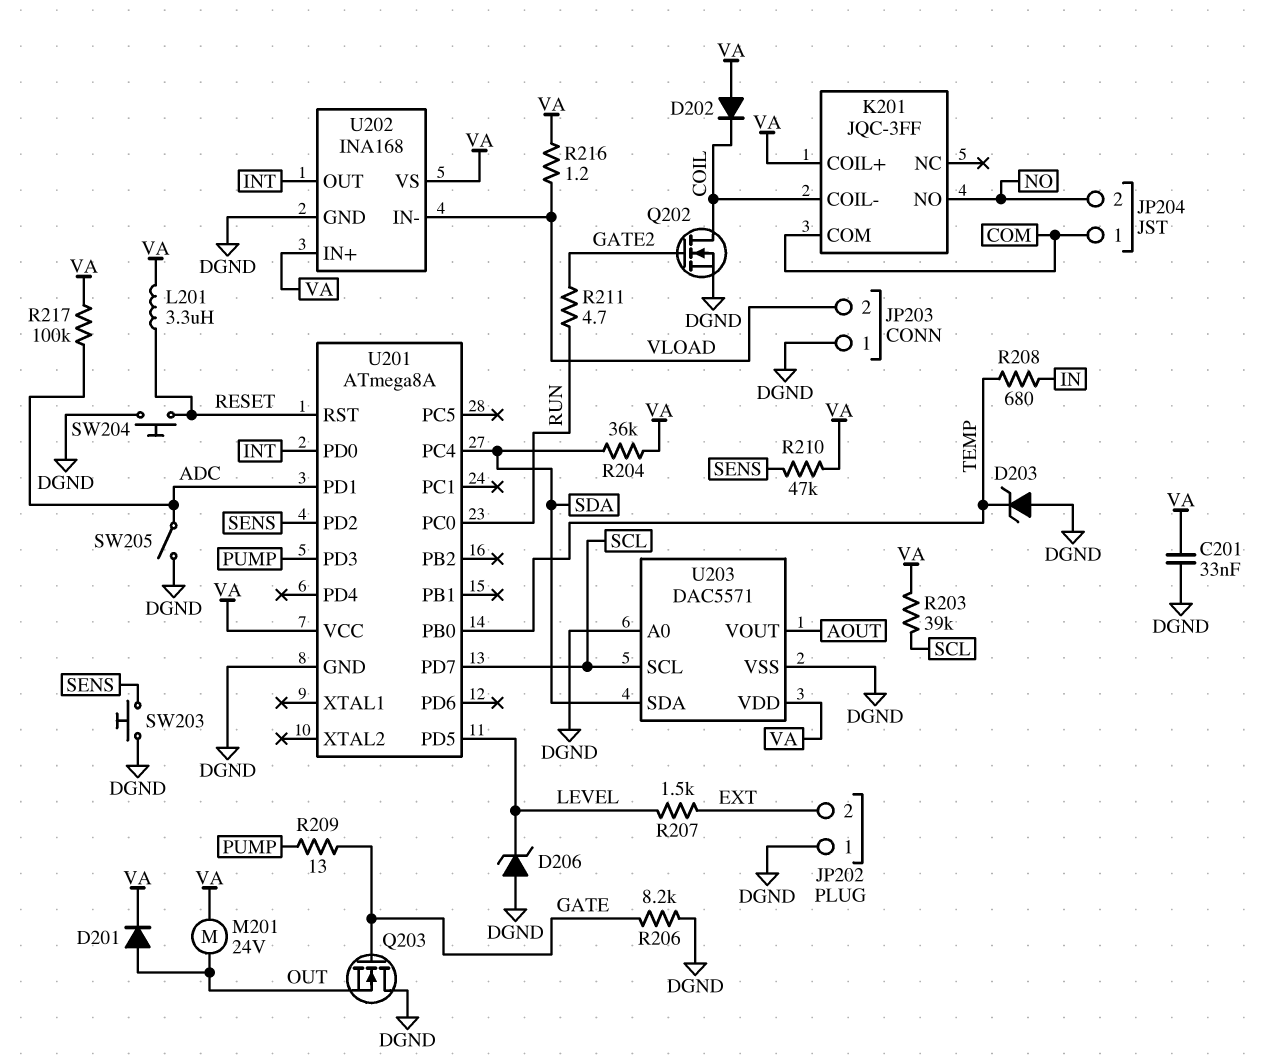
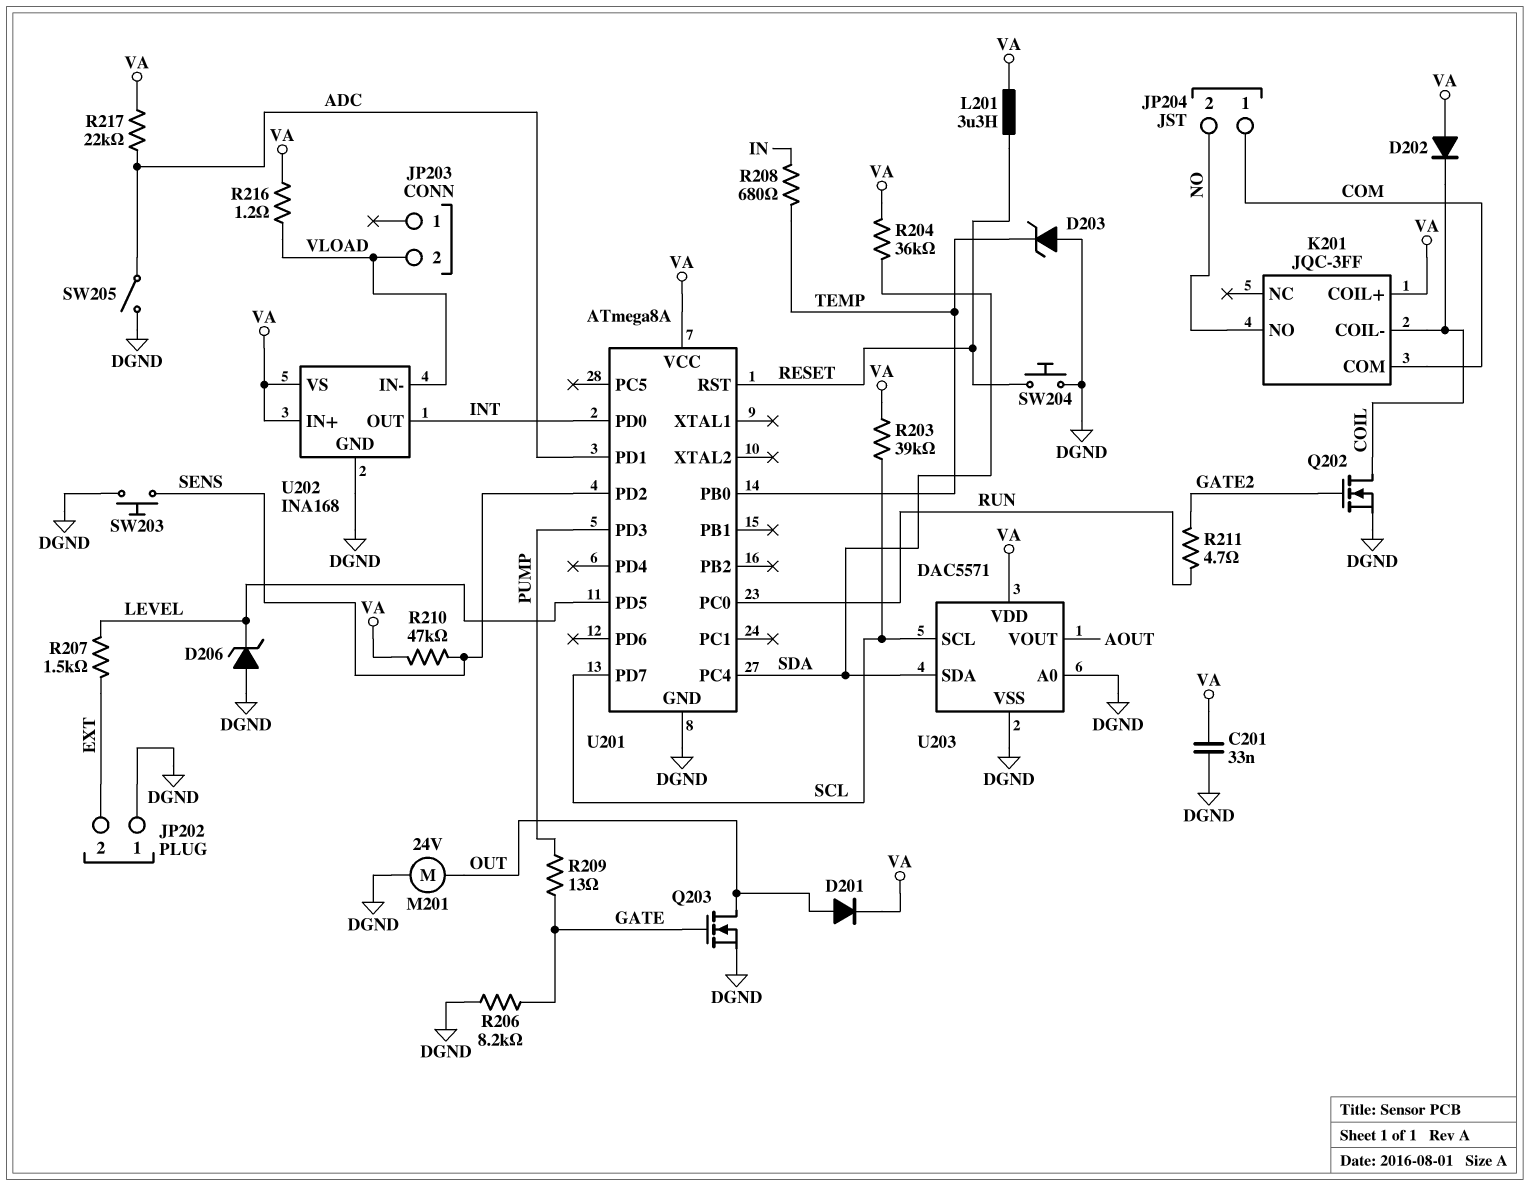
JP203 pin 1: DGND -> none
M201: motor 24V (OUT, VA) -> motor 24V (DGND, OUT)
Q203: NMOS (G GATE, D DGND, S OUT) -> NMOS (G GATE, D OUT, S DGND)
R217: 100k (ADC, VA) -> 22k (ADC, VA)

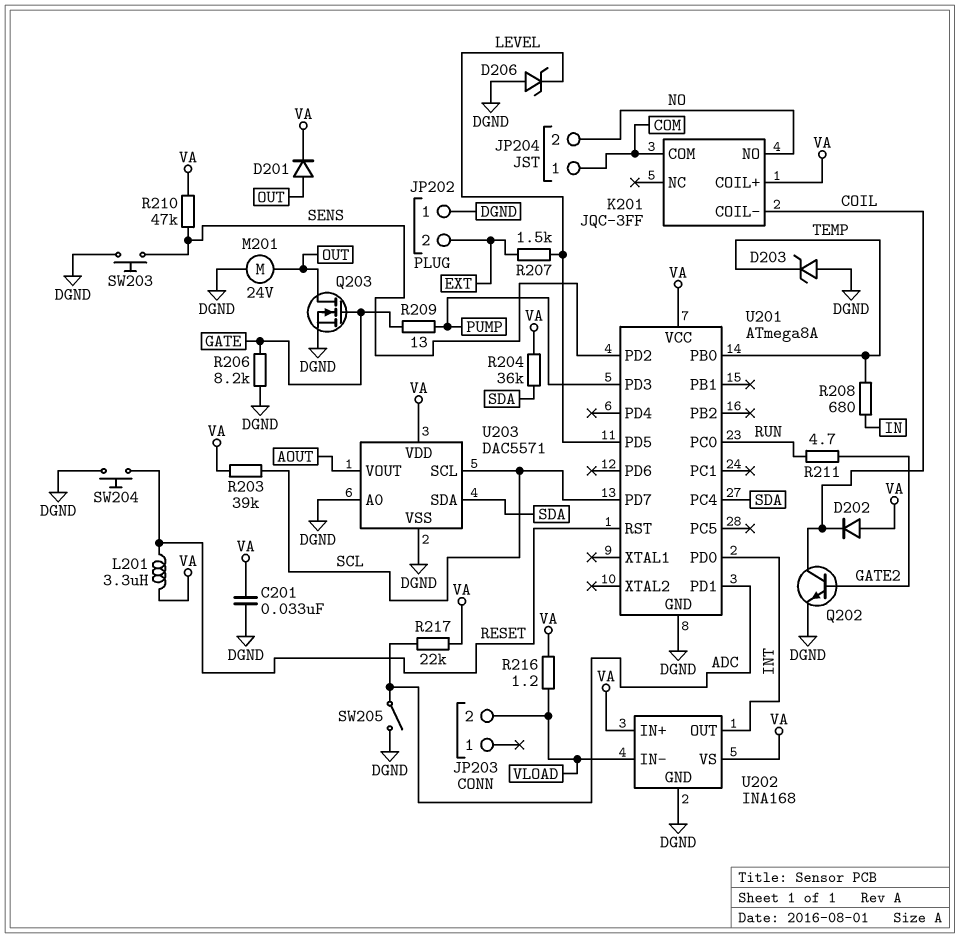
Q202: NMOS (G GATE2, D COIL, S DGND) -> NPN (B GATE2, C COIL, E DGND)

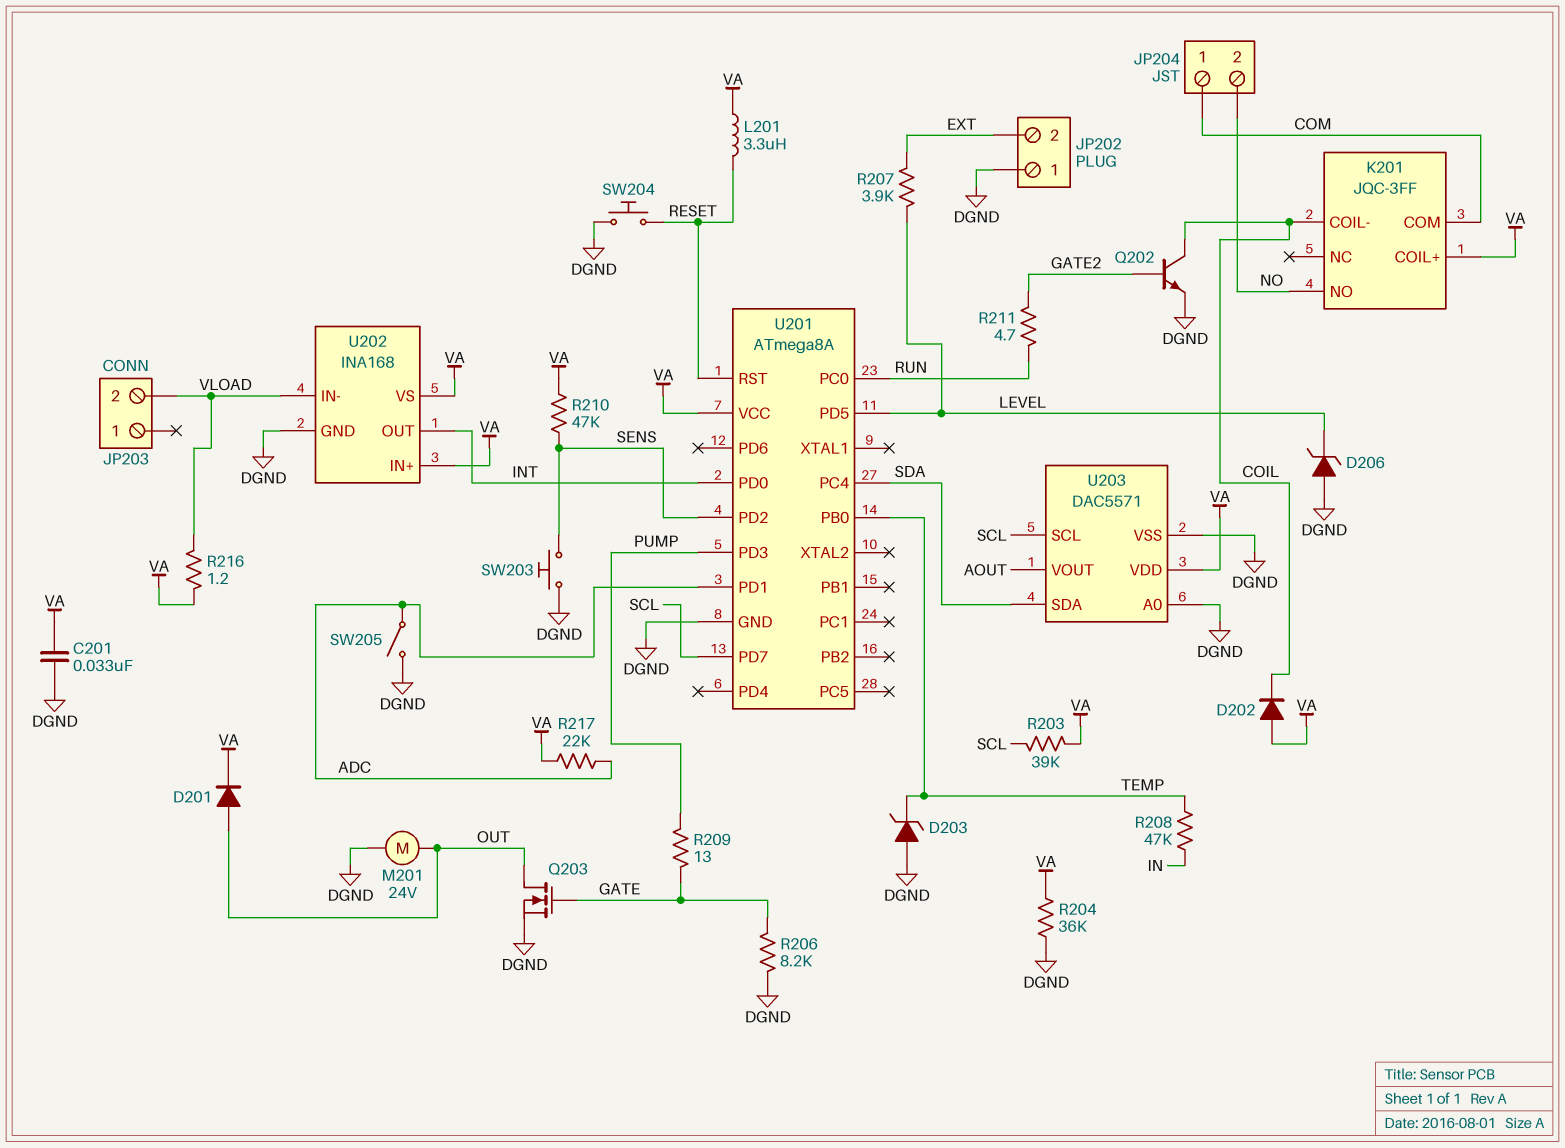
R204: 36k (SDA, VA) -> 36k (DGND, VA)
R207: 1.5k (EXT, LEVEL) -> 3.9k (EXT, LEVEL)
R208: 680 (IN, TEMP) -> 47k (IN, TEMP)

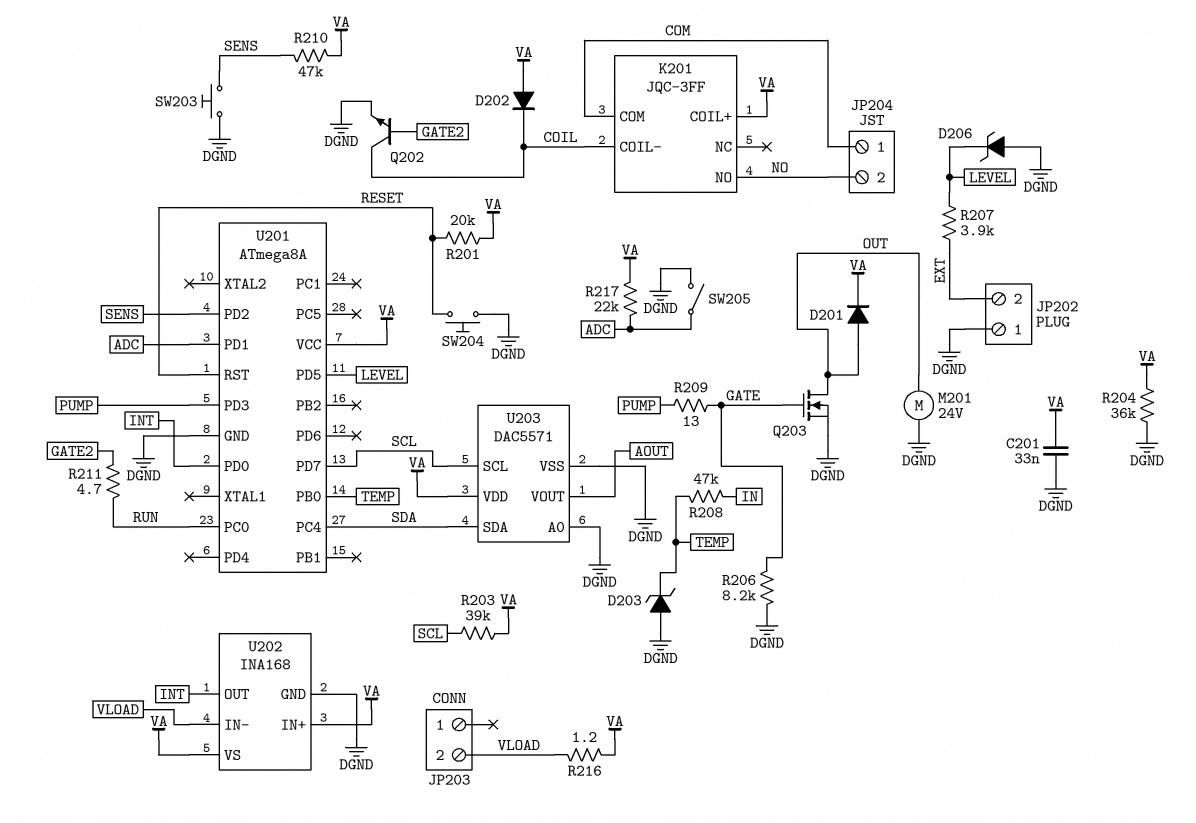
L201: 3.3uH (RESET, VA) -> none
R201: none -> 20k (RESET, VA)

